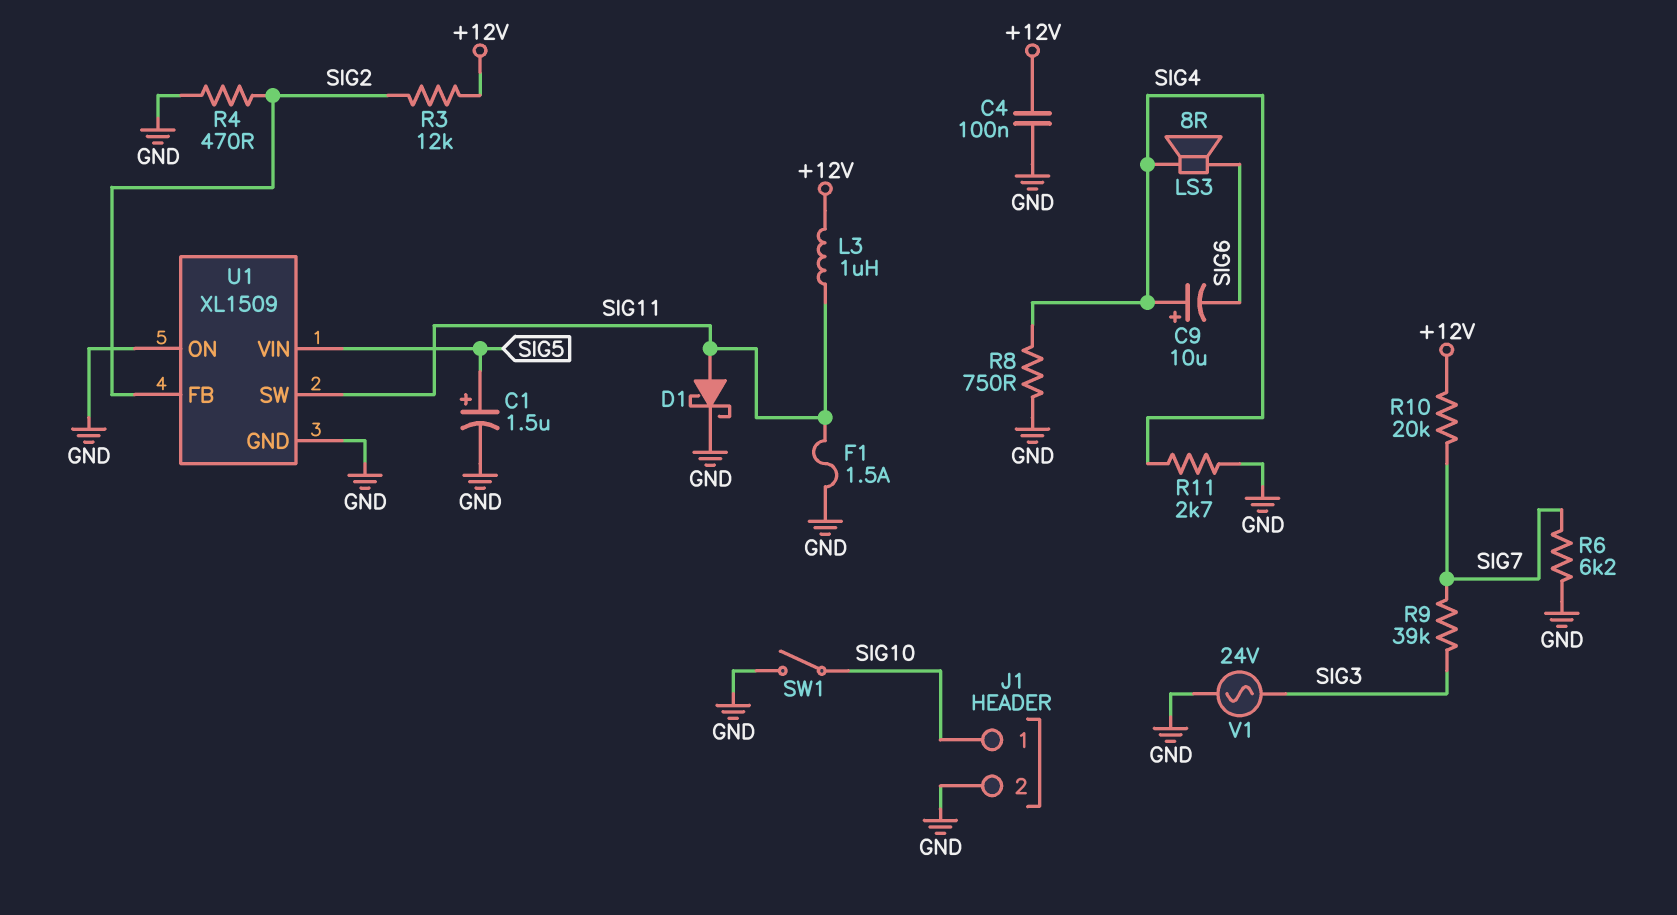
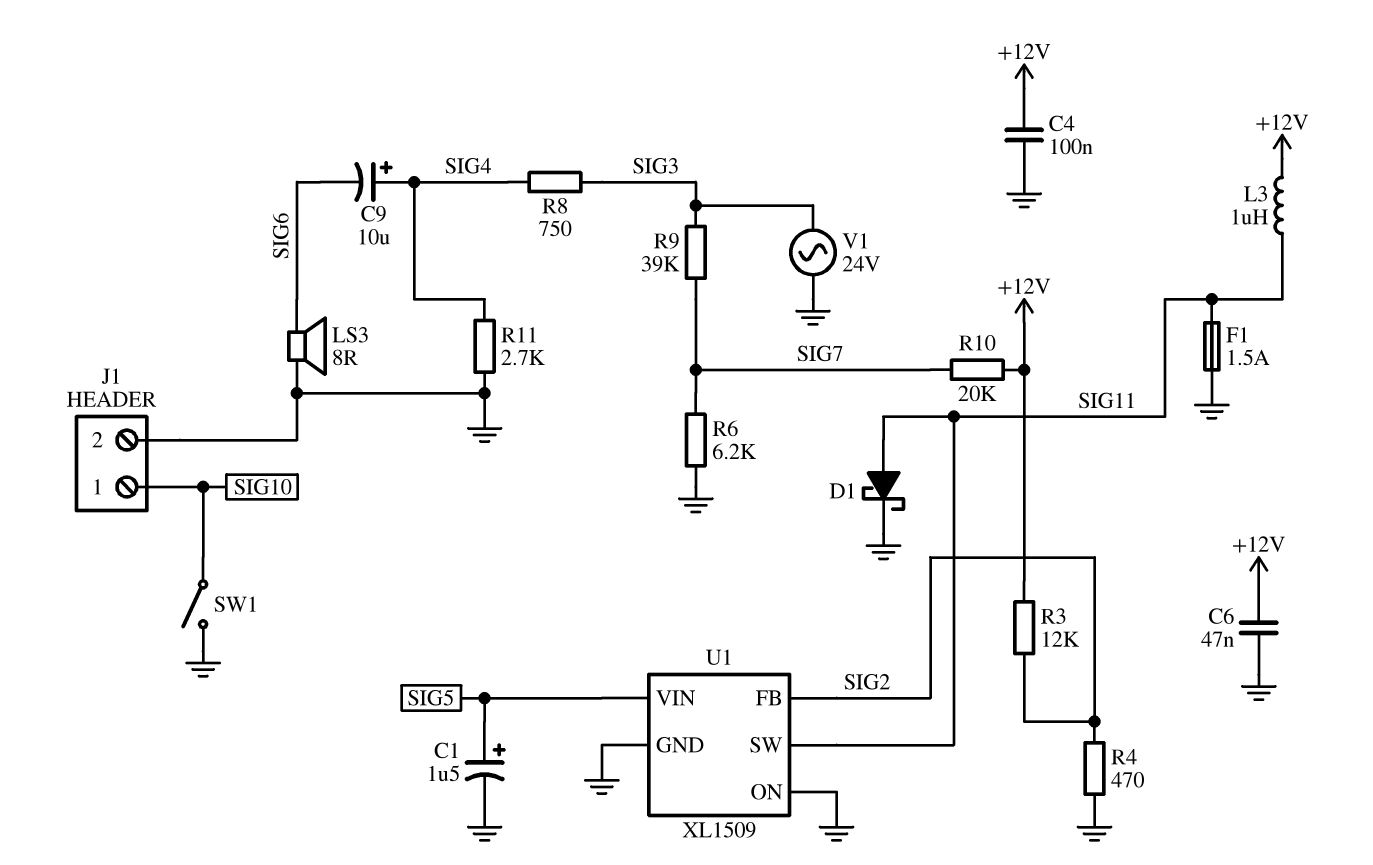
C6: none -> 47nF (+12V, GND)
LS3: speaker 8R (SIG4, SIG6) -> speaker 8R (GND, SIG6)
R8: 750 (GND, SIG4) -> 750 (SIG3, SIG4)

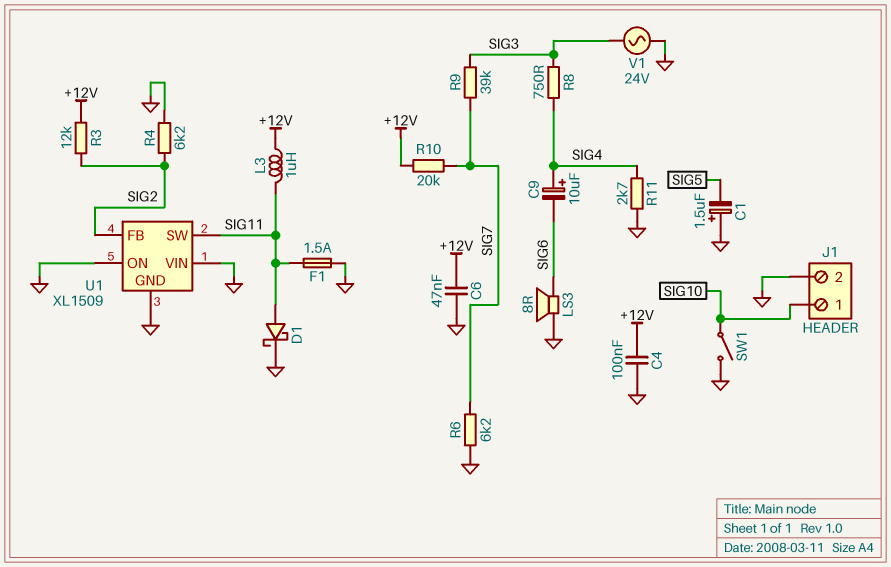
C1: 1.5uF (plus SIG5, minus GND) -> 1.5uF (plus GND, minus SIG5)
R4: 470 (GND, SIG2) -> 6.2k (GND, SIG2)
U1 pin VIN: SIG5 -> GND

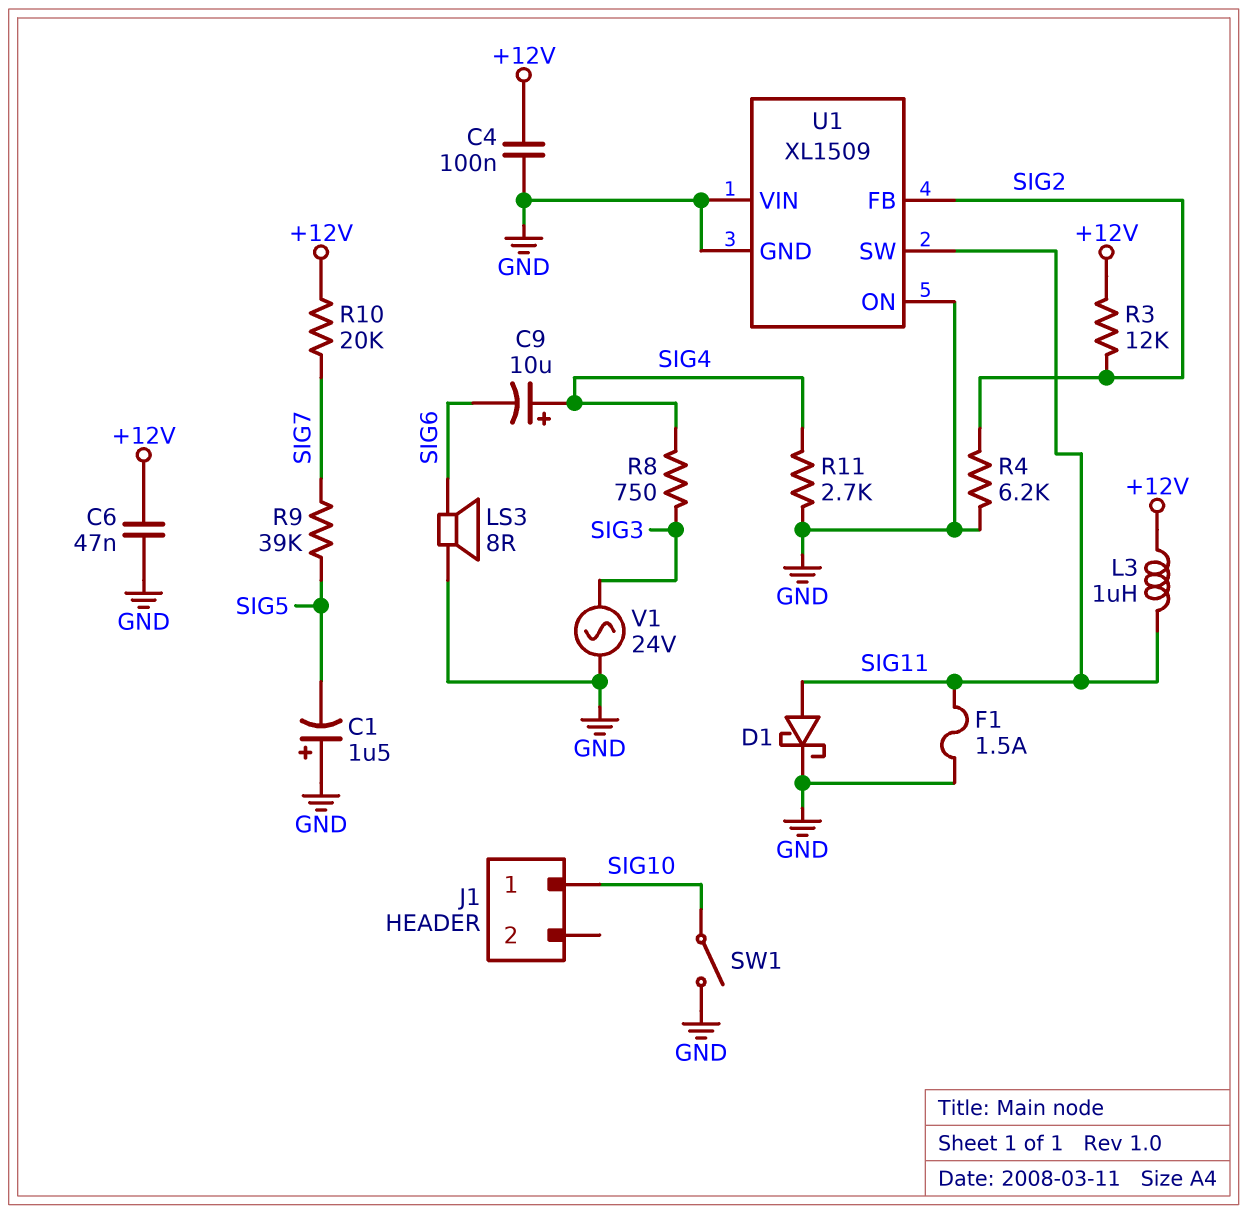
J1 pin 2: GND -> none
R6: 6.2k (GND, SIG7) -> none
R9: 39k (SIG3, SIG7) -> 39k (SIG5, SIG7)

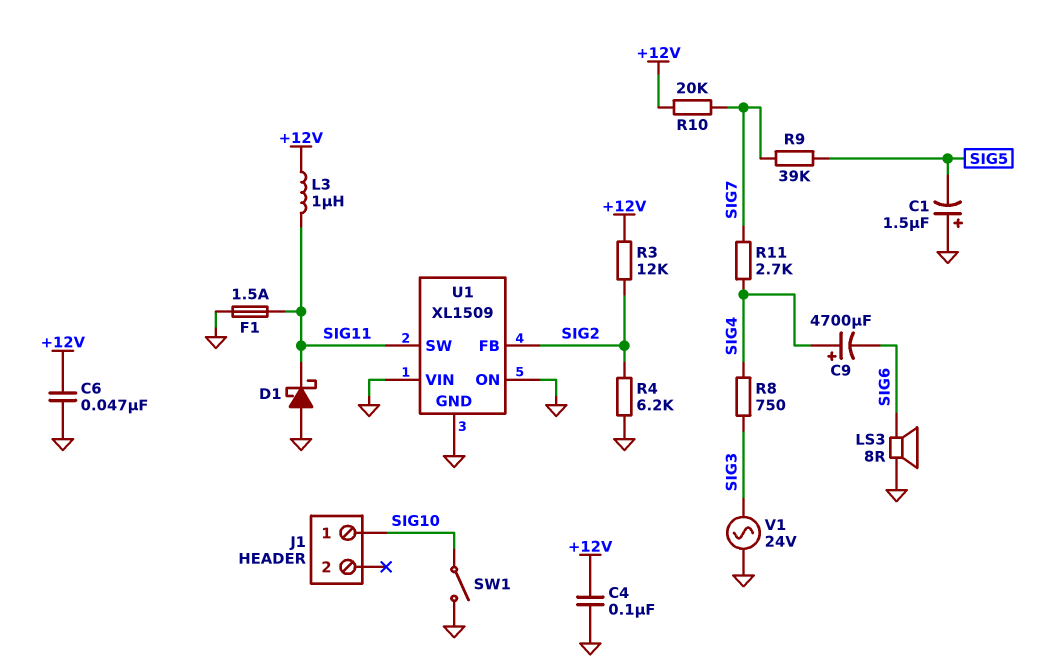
C9: 10uF (plus SIG4, minus SIG6) -> 4700uF (plus SIG4, minus SIG6)
D1: schottky (A SIG11, K GND) -> schottky (A GND, K SIG11)
R11: 2.7k (GND, SIG4) -> 2.7k (SIG4, SIG7)

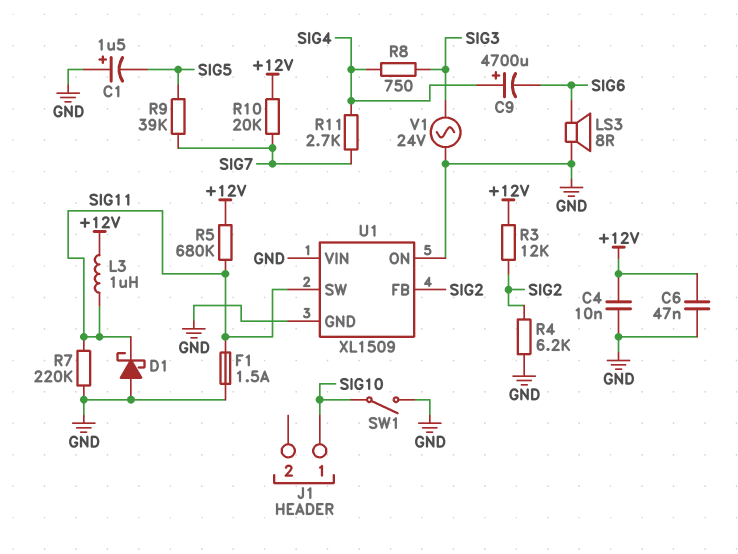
C4: 100nF (+12V, GND) -> 10nF (+12V, GND)
R5: none -> 680k (+12V, SIG11)
R7: none -> 220k (GND, SIG11)

